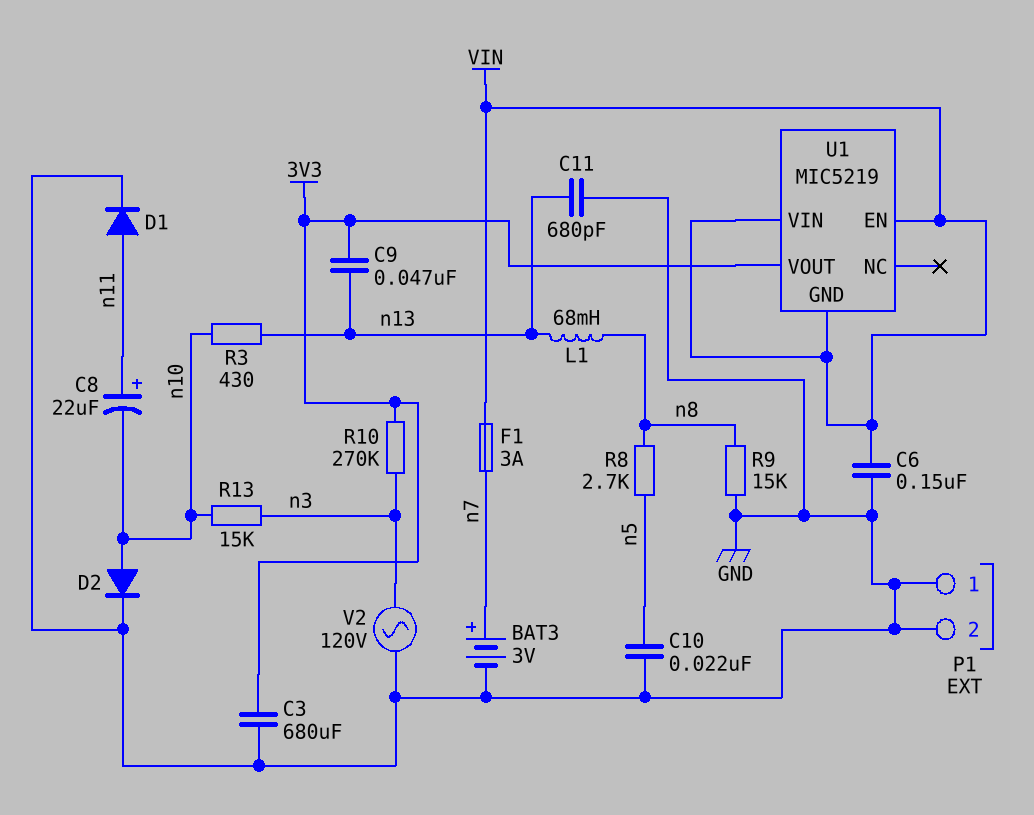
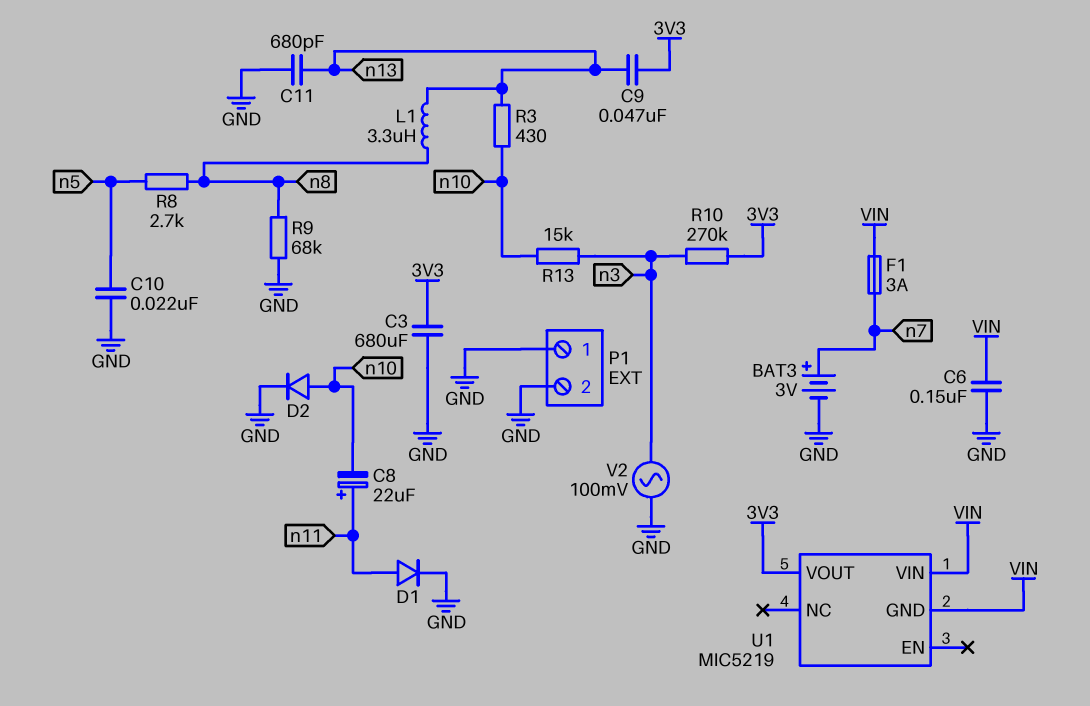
L1: 68mH (n8, n13) -> 3.3uH (n8, n13)
R9: 15k (GND, n8) -> 68k (GND, n8)
U1 pin EN: VIN -> none
V2: AC 120V (GND, n3) -> AC 100mV (GND, n3)

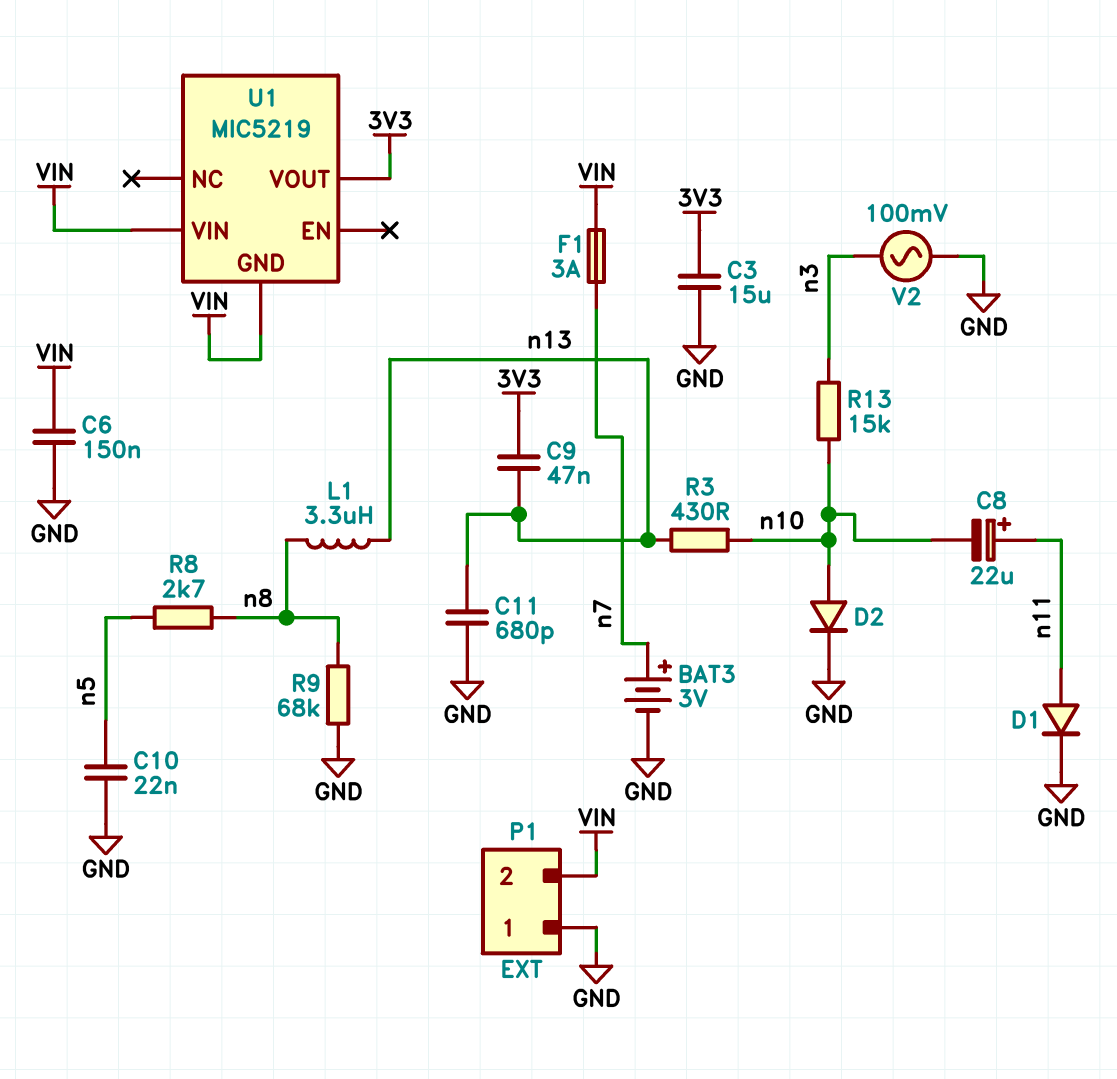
C3: 680uF (3V3, GND) -> 15uF (3V3, GND)
P1 pin 2: GND -> VIN
R10: 270k (3V3, n3) -> none

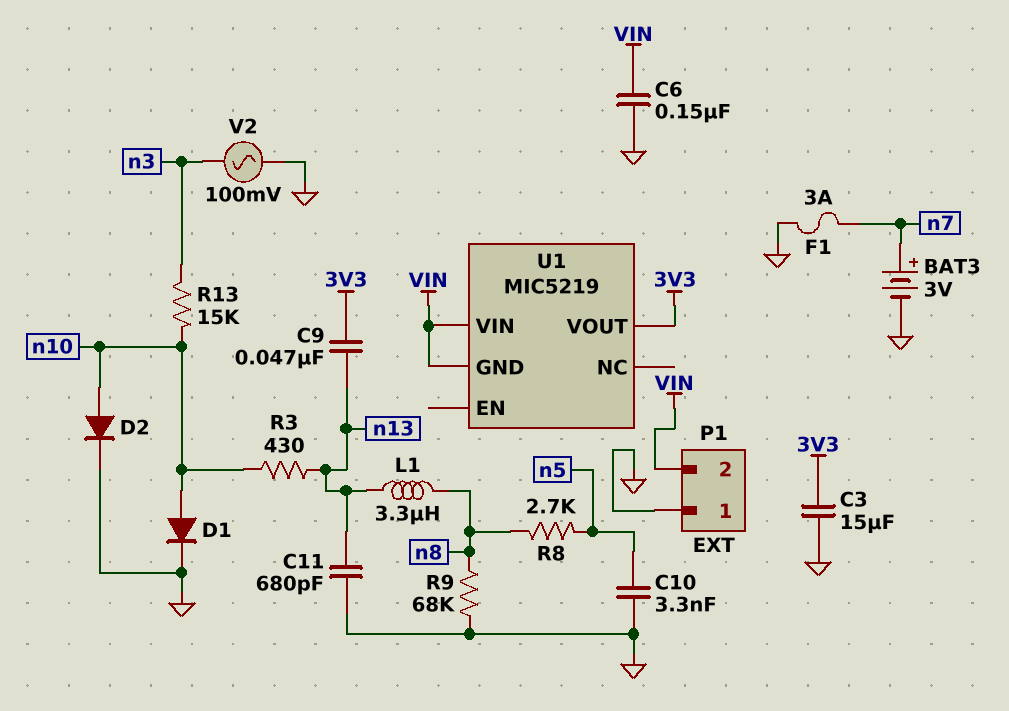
C8: 22uF (plus n11, minus n10) -> none
C10: 22nF (GND, n5) -> 3.3nF (GND, n5)
D1: diode (A n11, K GND) -> diode (A n10, K GND)
F1: 3A (VIN, n7) -> 3A (GND, n7)

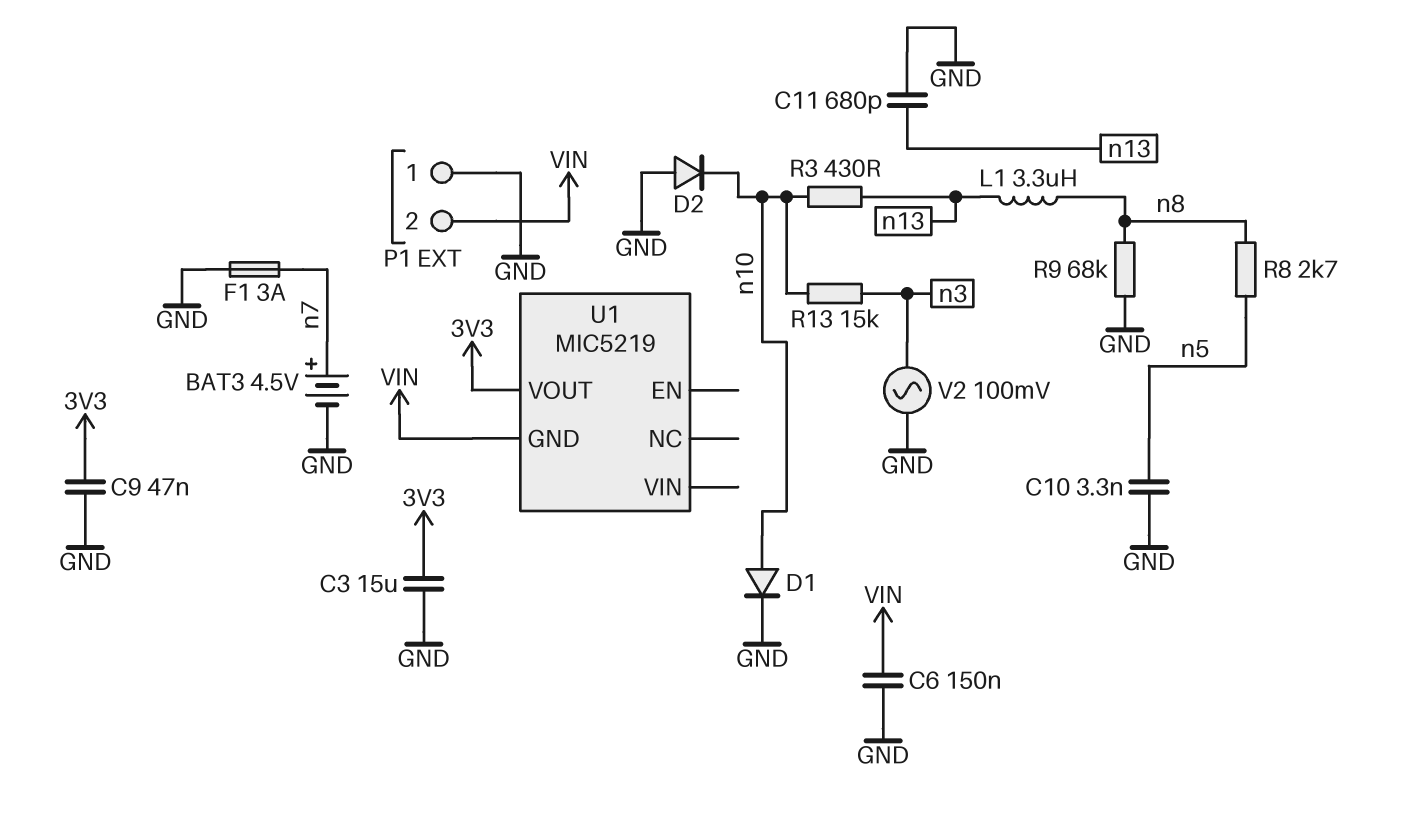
BAT3: 3V (plus n7, minus GND) -> 4.5V (plus n7, minus GND)
C9: 47nF (3V3, n13) -> 47nF (3V3, GND)
D2: diode (A n10, K GND) -> diode (A GND, K n10)
U1 pin VIN: VIN -> none

